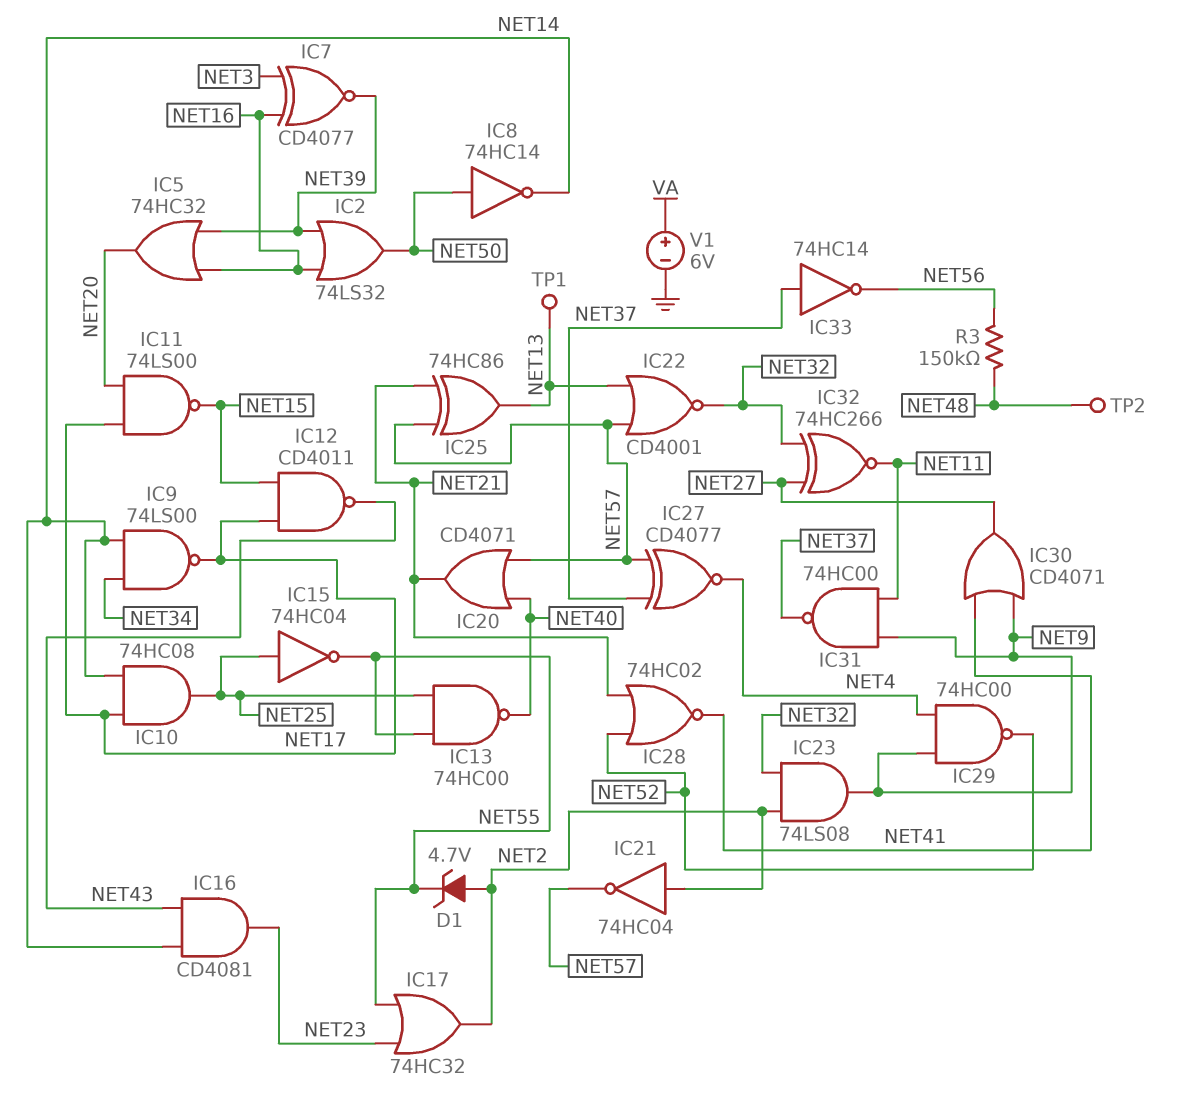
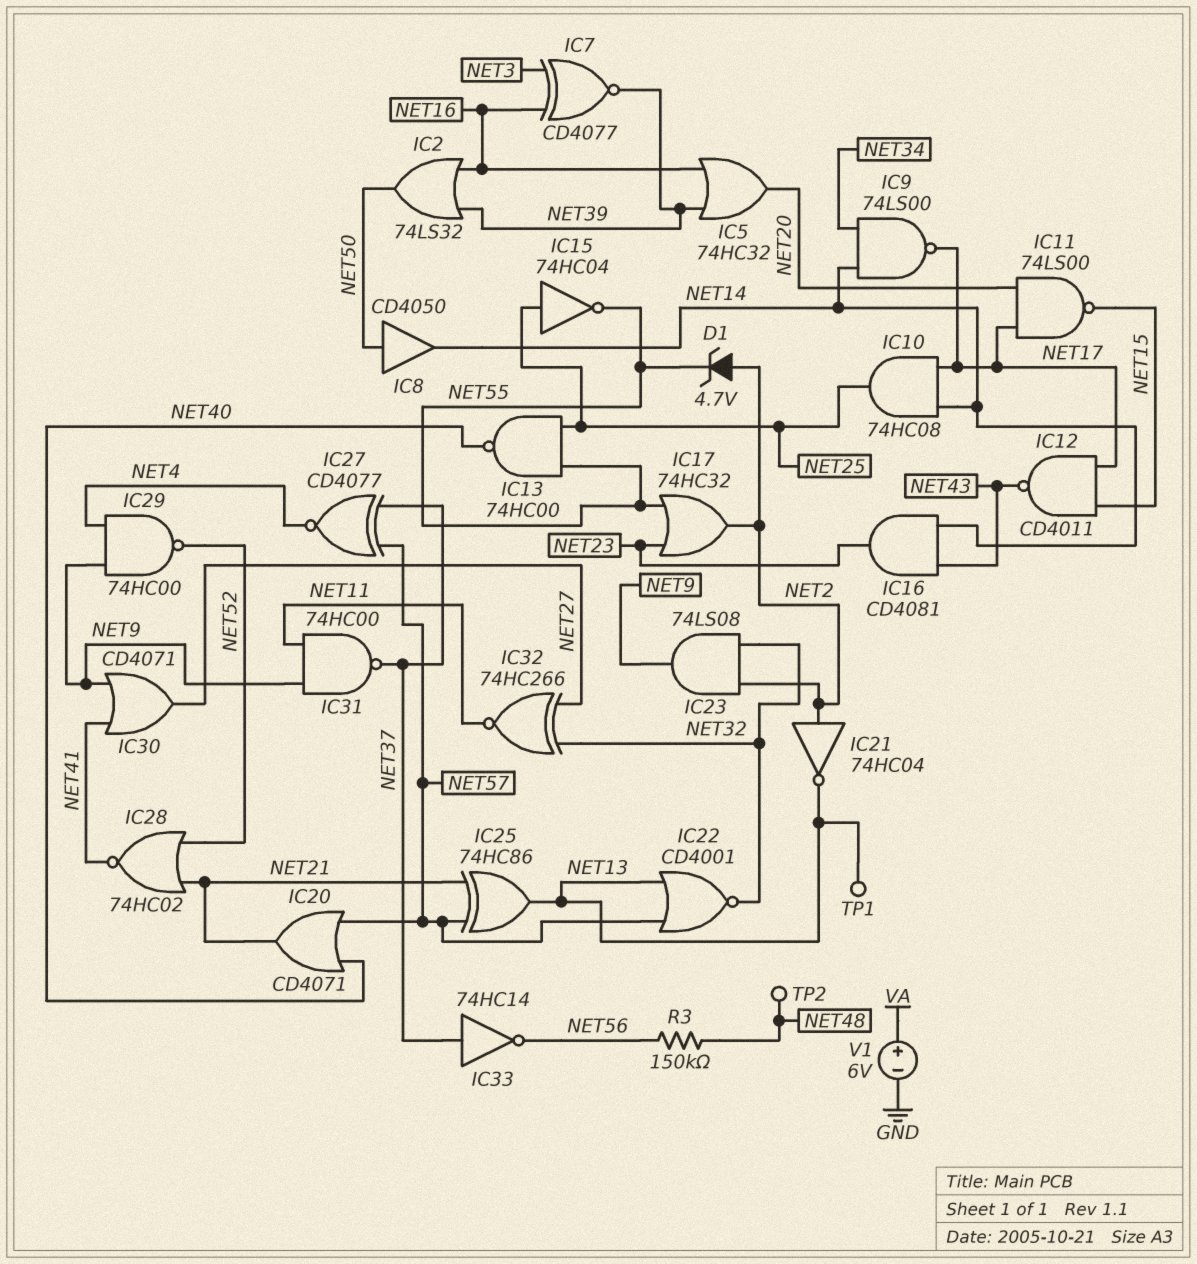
IC8: NOT 74HC14 (in NET50, out NET14) -> buffer CD4050 (in NET50, out NET14)
IC21: NOT 74HC04 (in NET2, out NET57) -> NOT 74HC04 (in NET2, out NET13)

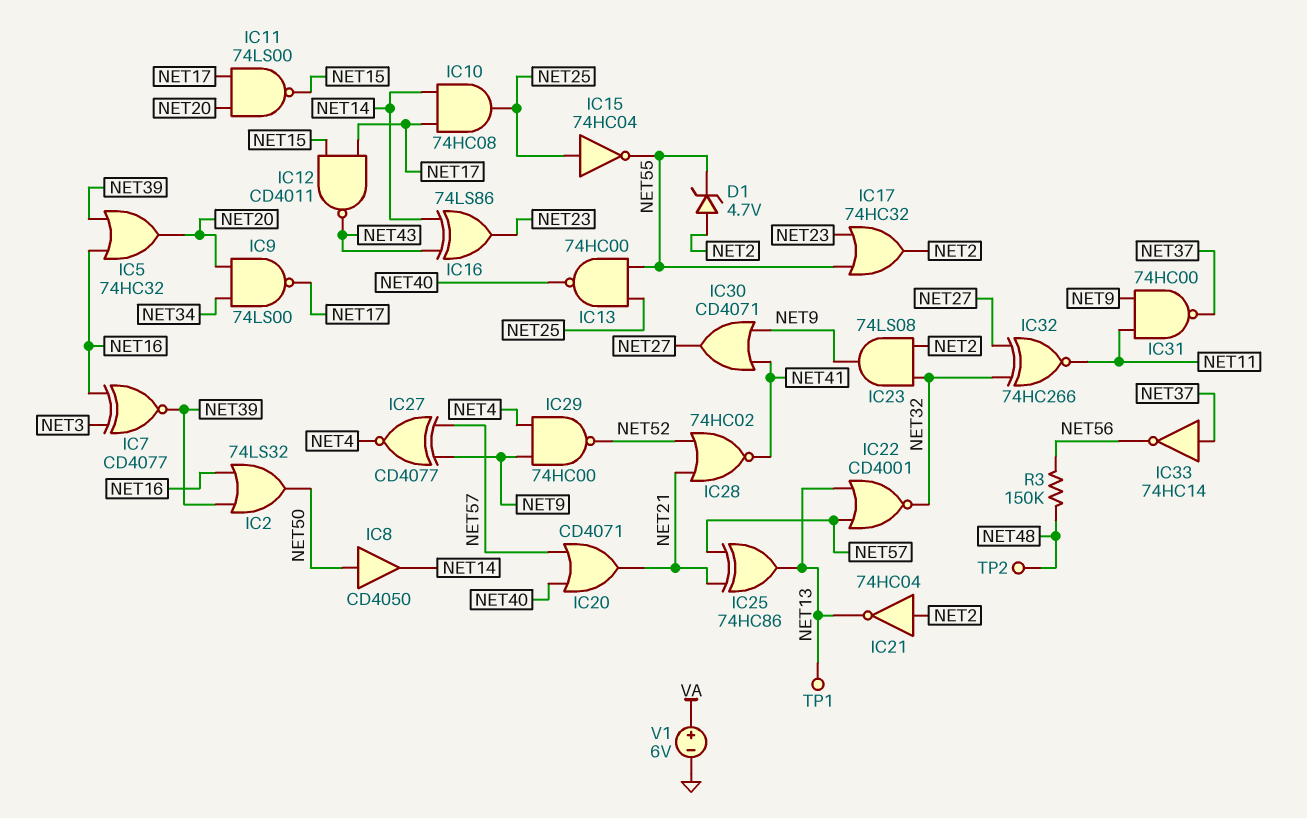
IC9: NAND 74LS00 (in NET14, in NET34, out NET17) -> NAND 74LS00 (in NET20, in NET34, out NET17)
IC16: AND CD4081 (in NET14, in NET43, out NET23) -> XOR 74LS86 (in NET14, in NET43, out NET23)
IC27: XNOR CD4077 (in NET37, in NET57, out NET4) -> XNOR CD4077 (in NET9, in NET57, out NET4)

